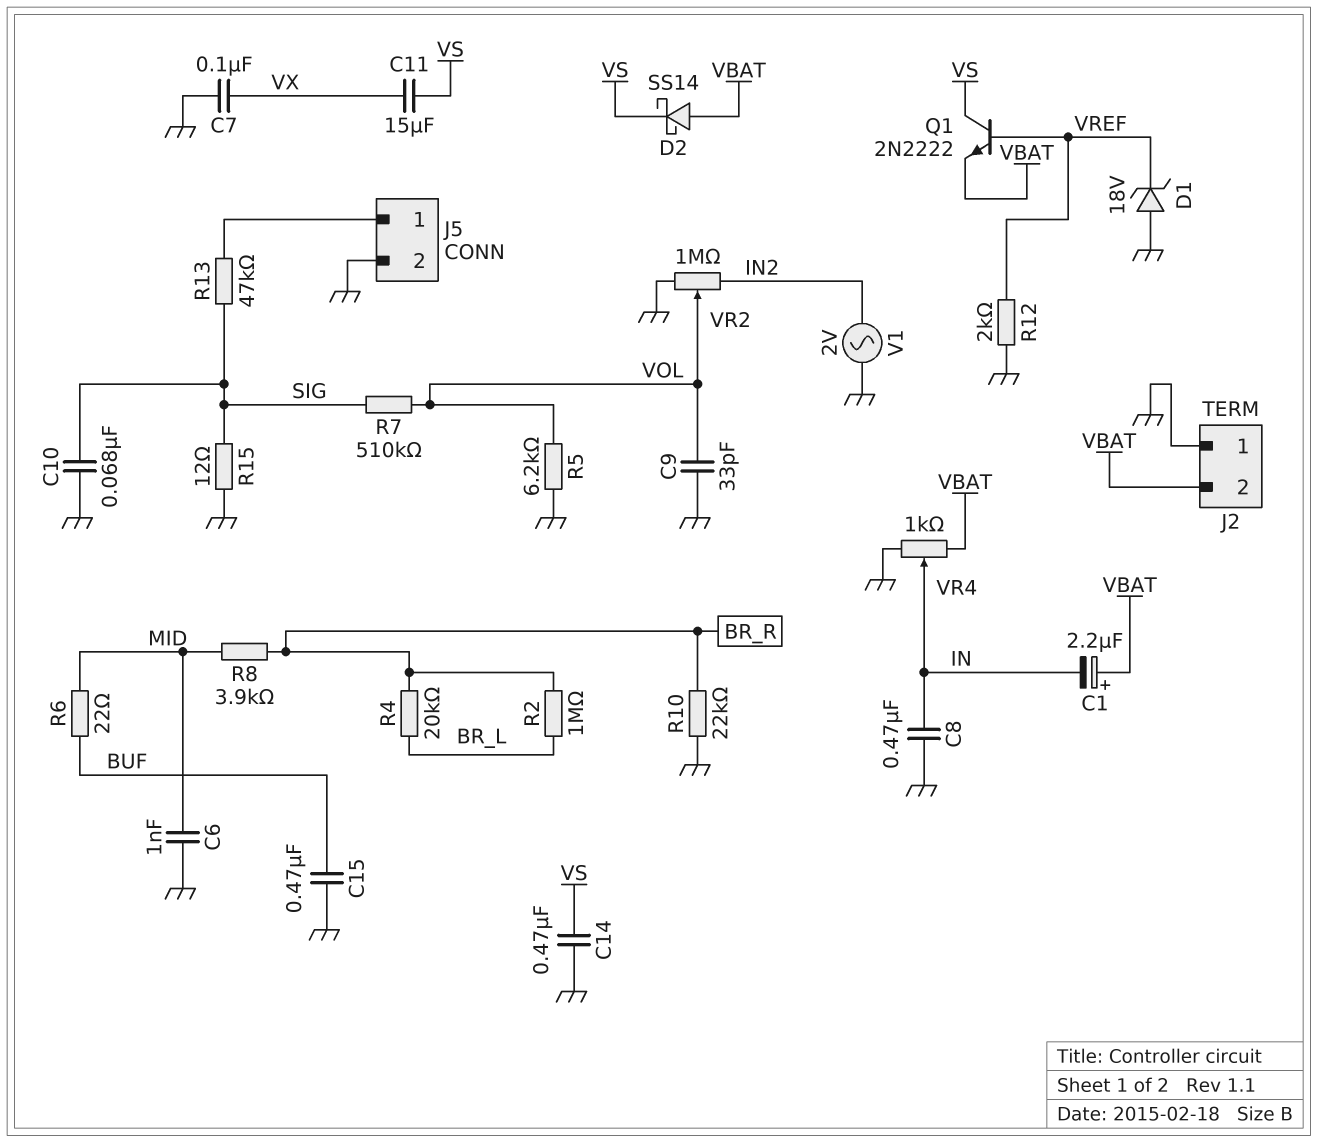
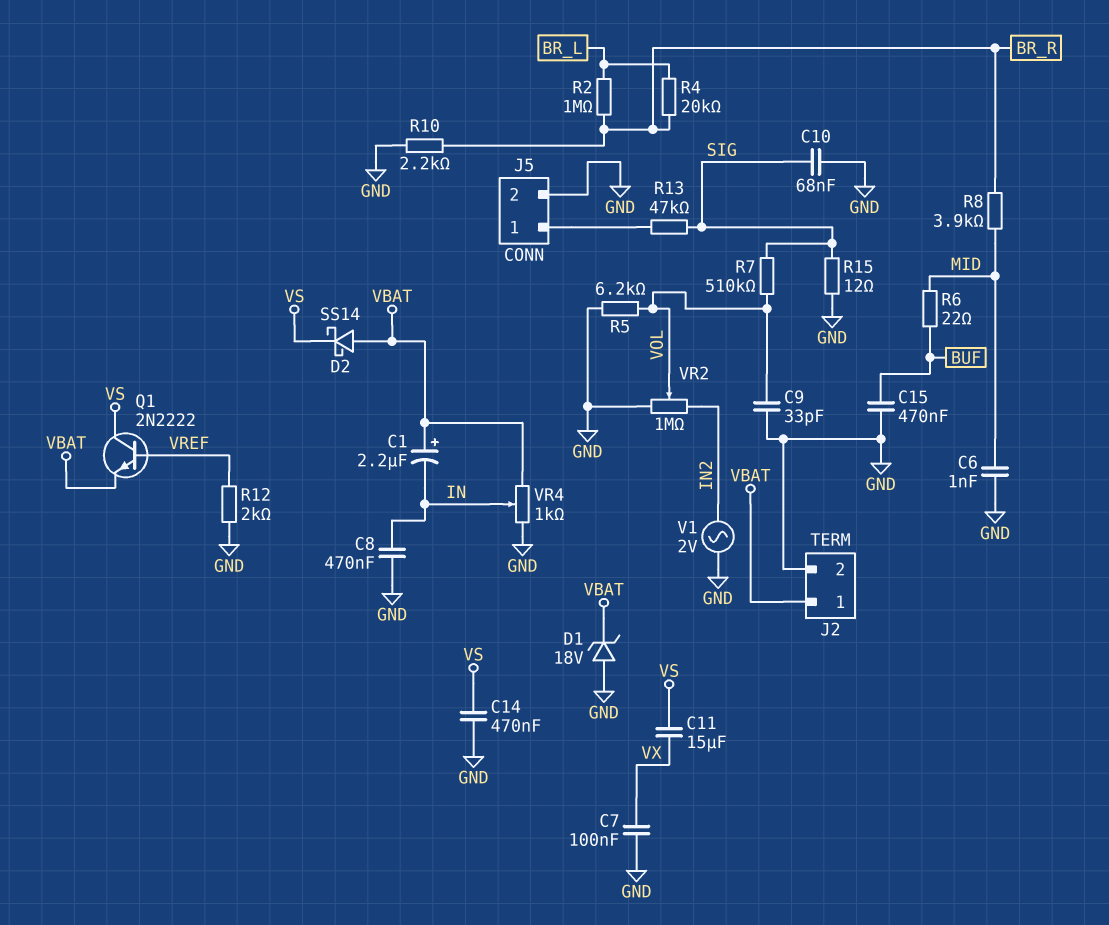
D1: zener 18V (A GND, K VREF) -> zener 18V (A GND, K VBAT)
J2 pin 1: GND -> VBAT
J2 pin 2: VBAT -> GND
R10: 22k (BR_R, GND) -> 2.2k (BR_R, GND)

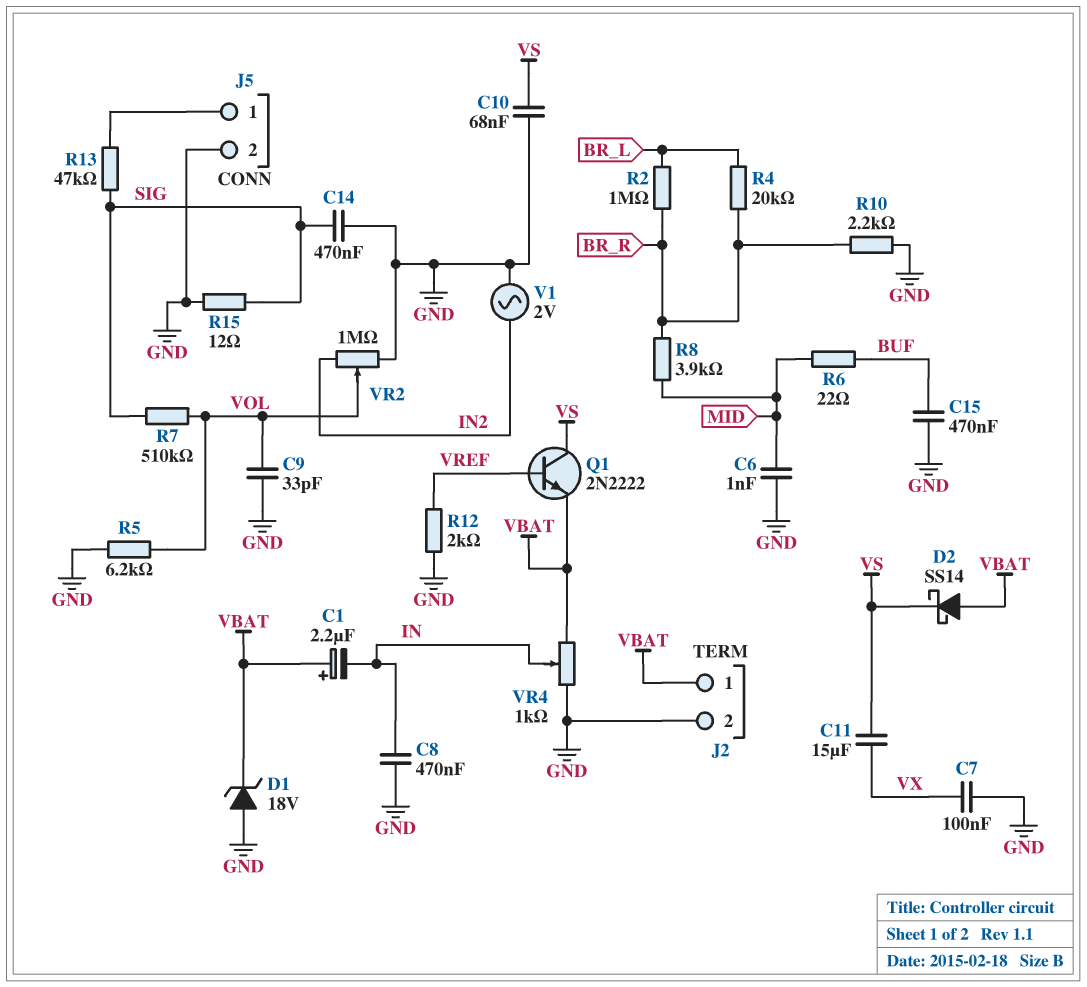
C10: 68nF (GND, SIG) -> 68nF (GND, VS)
C14: 470nF (GND, VS) -> 470nF (GND, SIG)

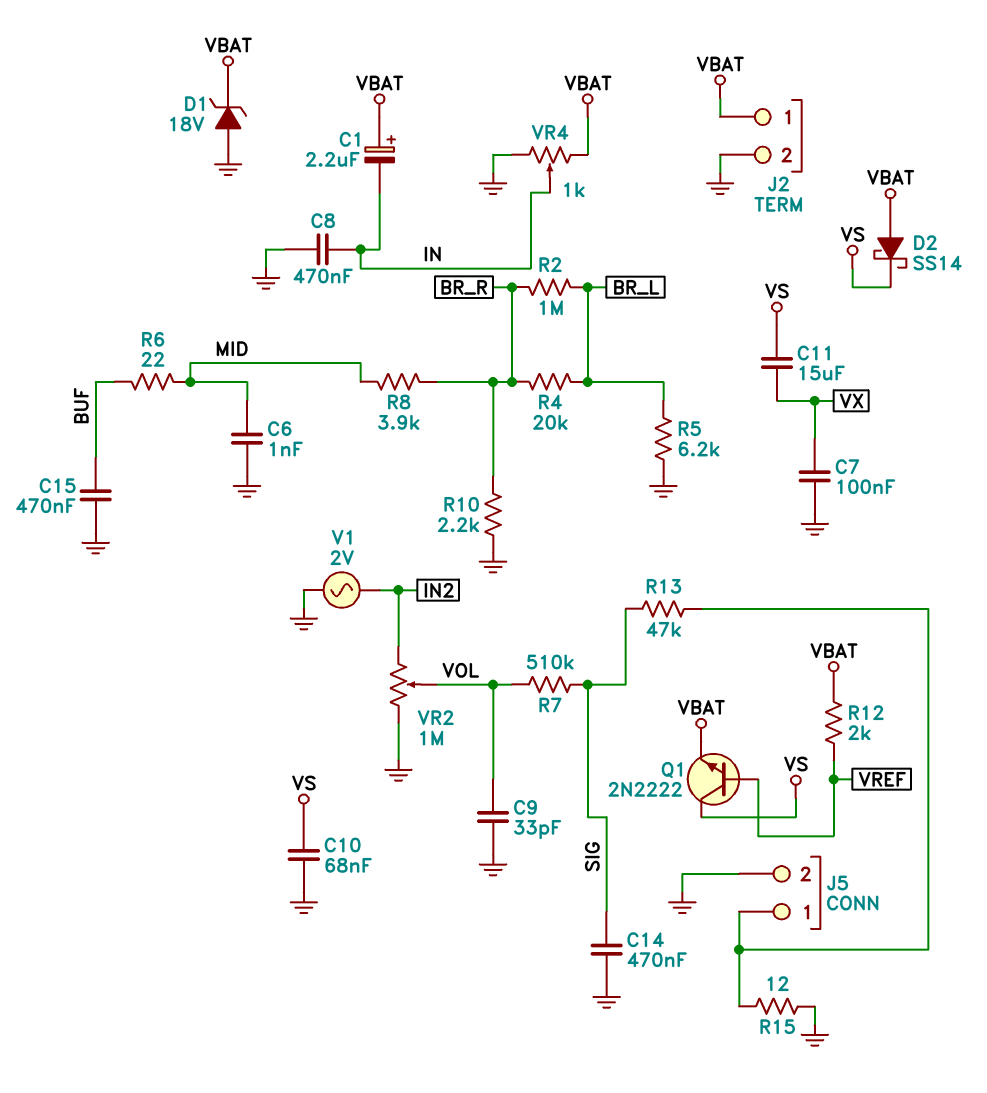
R5: 6.2k (GND, VOL) -> 6.2k (BR_L, GND)
R12: 2k (GND, VREF) -> 2k (VBAT, VREF)
R15: 12 (GND, SIG) -> 12 (GND, J5/1)

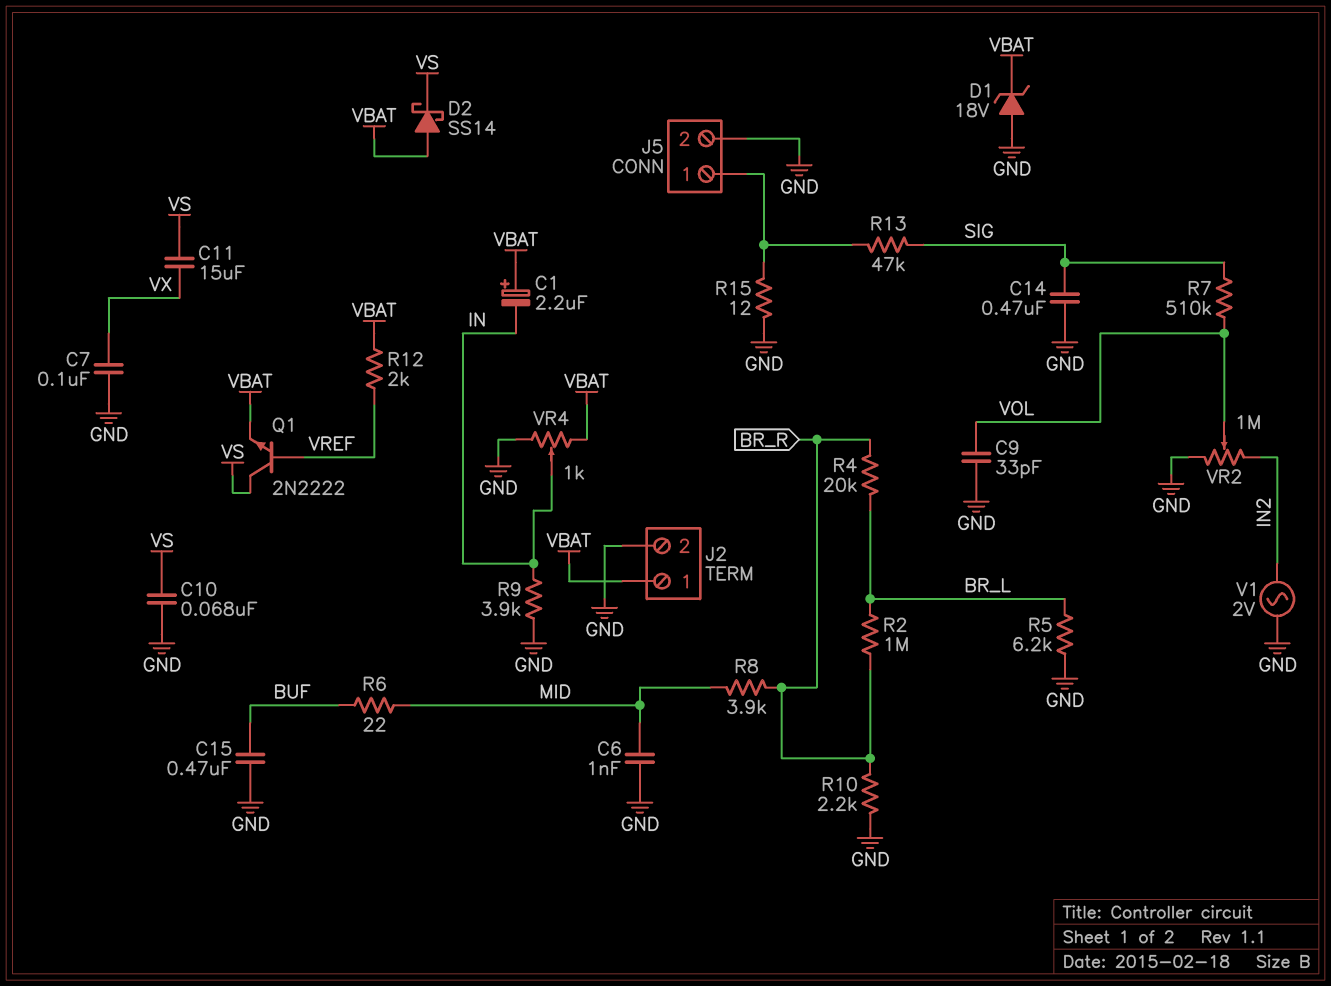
C8: 470nF (GND, IN) -> none
R9: none -> 3.9k (GND, IN)

